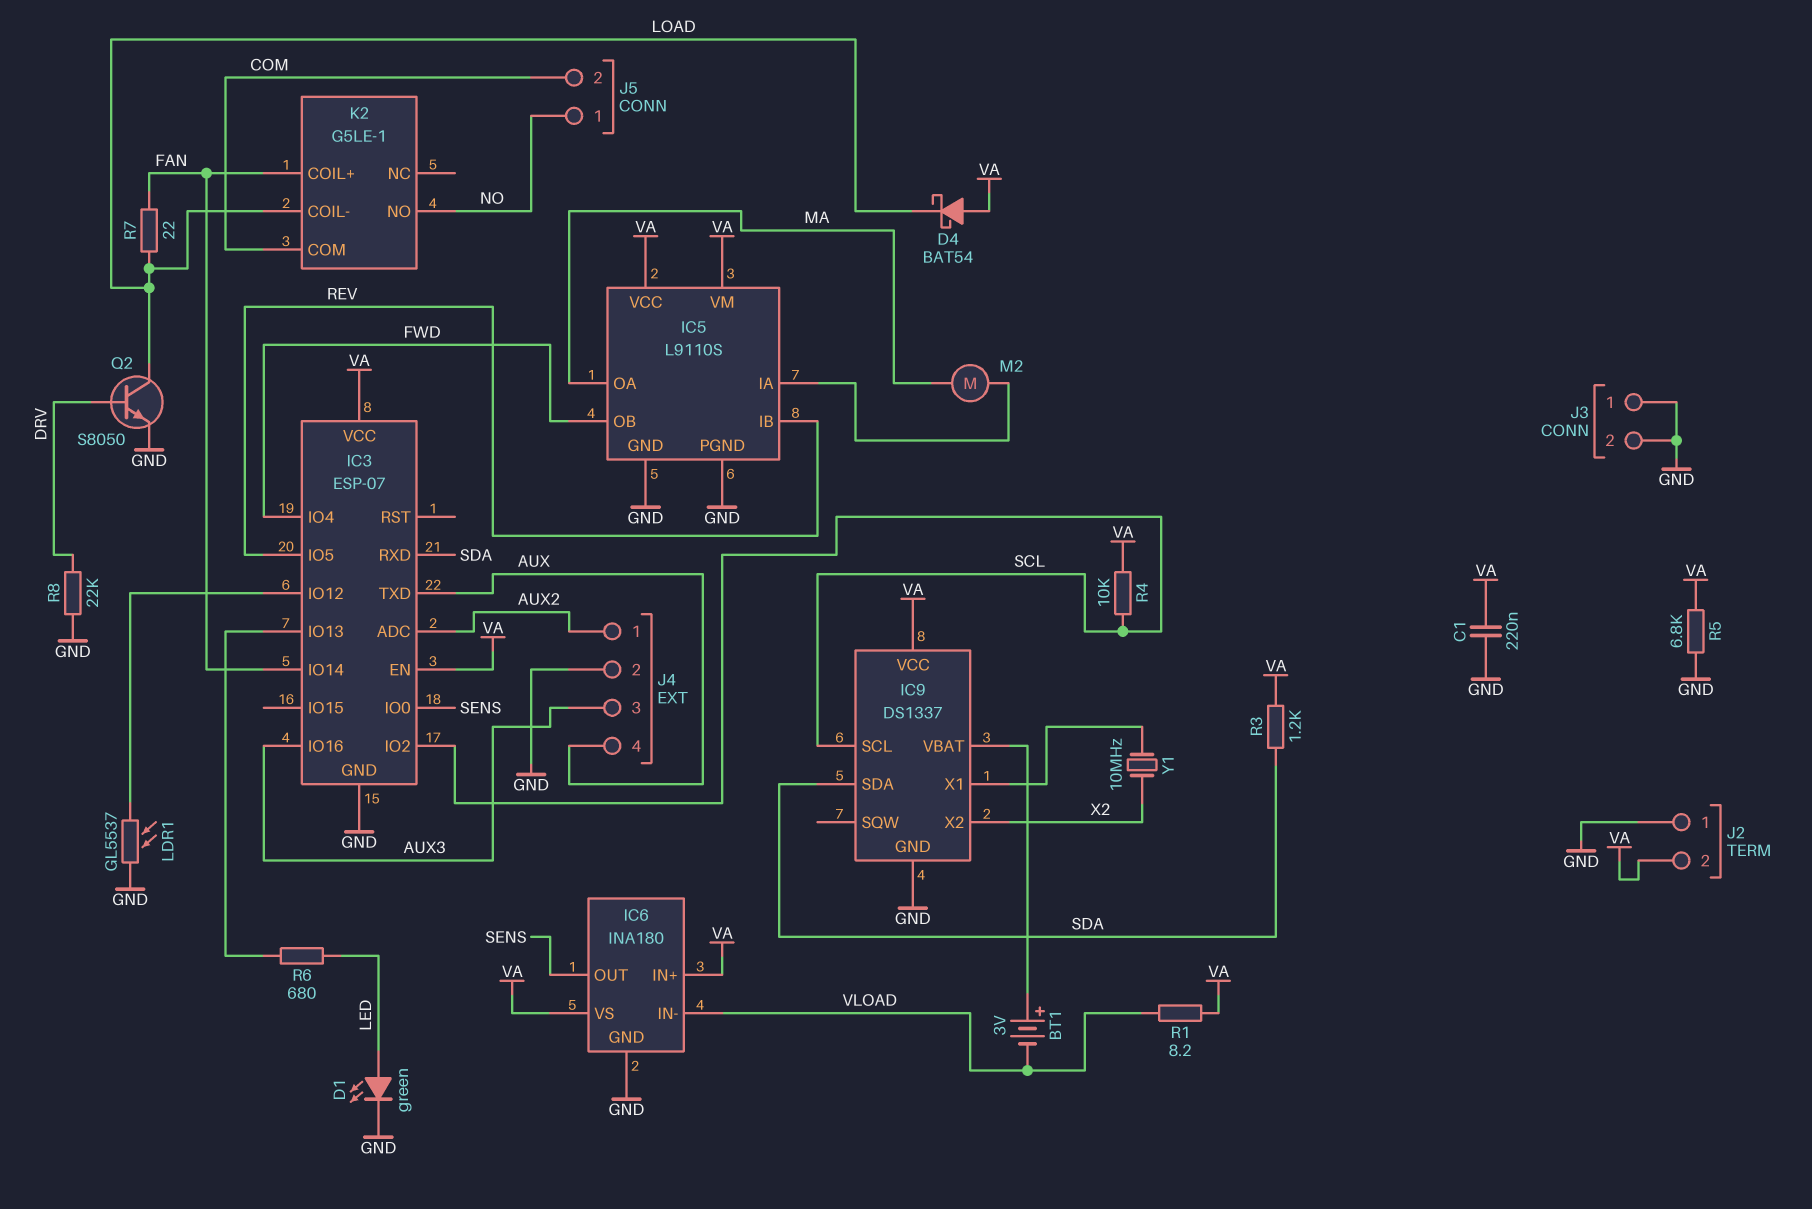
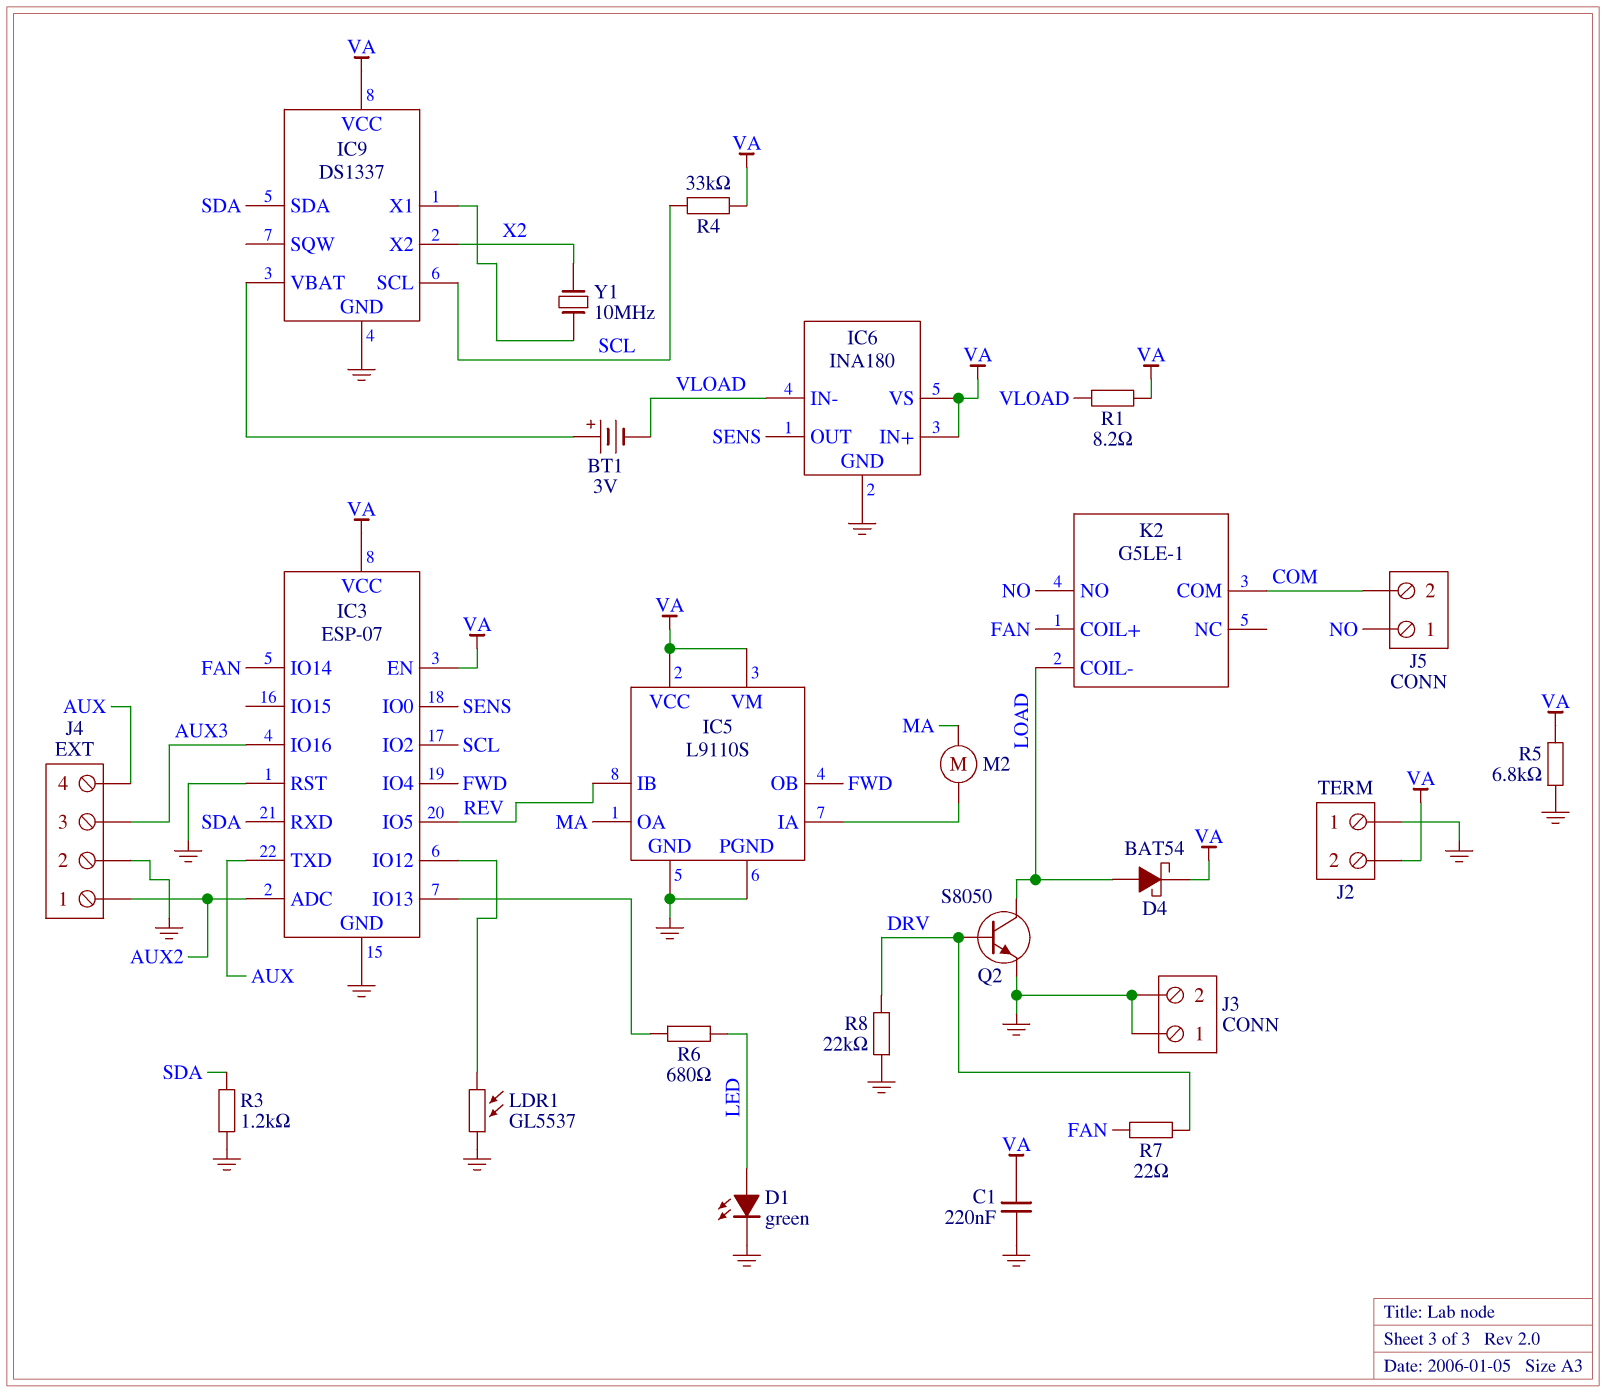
D4: schottky BAT54 (A VA, K LOAD) -> schottky BAT54 (A LOAD, K VA)
IC3 pin RST: none -> GND
R3: 1.2k (SDA, VA) -> 1.2k (GND, SDA)
R4: 10k (SCL, VA) -> 33k (SCL, VA)
R7: 22 (FAN, LOAD) -> 22 (DRV, FAN)

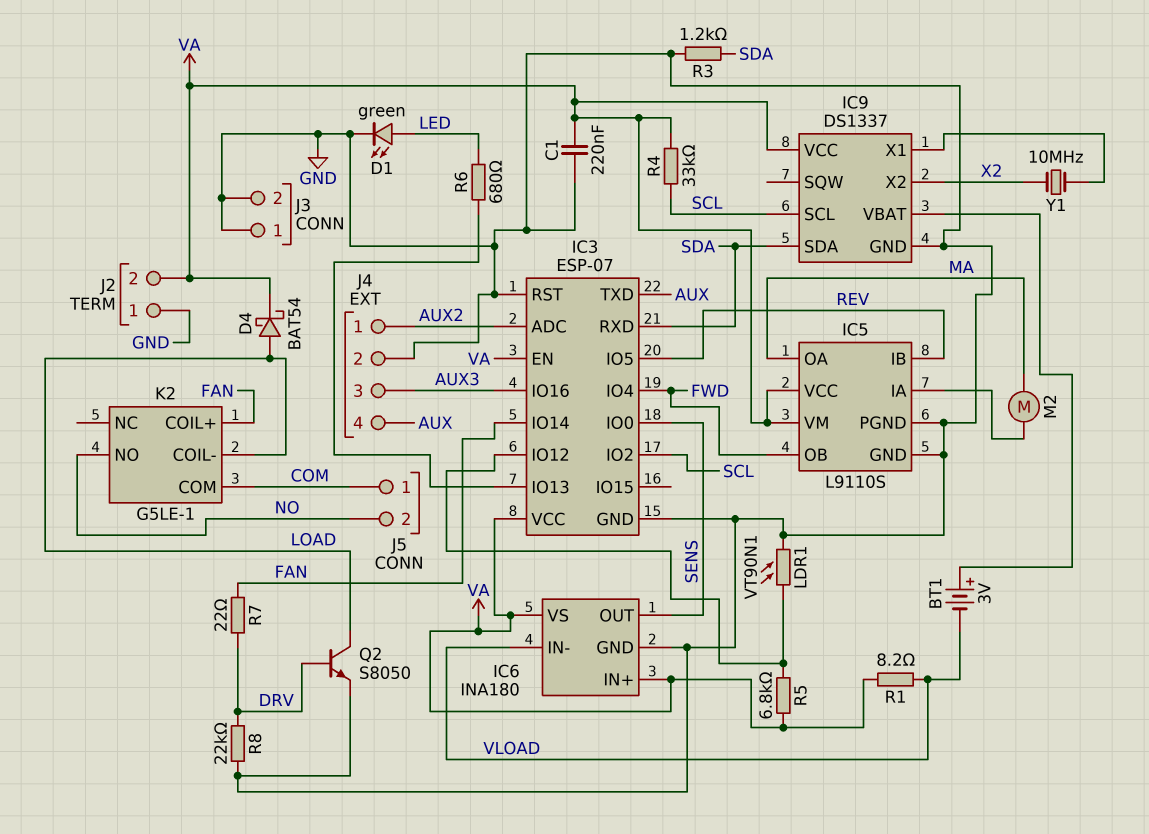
J5 pin 1: NO -> COM
J5 pin 2: COM -> NO
LDR1: GL5537 (GND, IC3/IO12) -> VT90N1 (GND, IC3/IO12)
R5: 6.8k (GND, VA) -> 6.8k (IC3/IO12, VA)

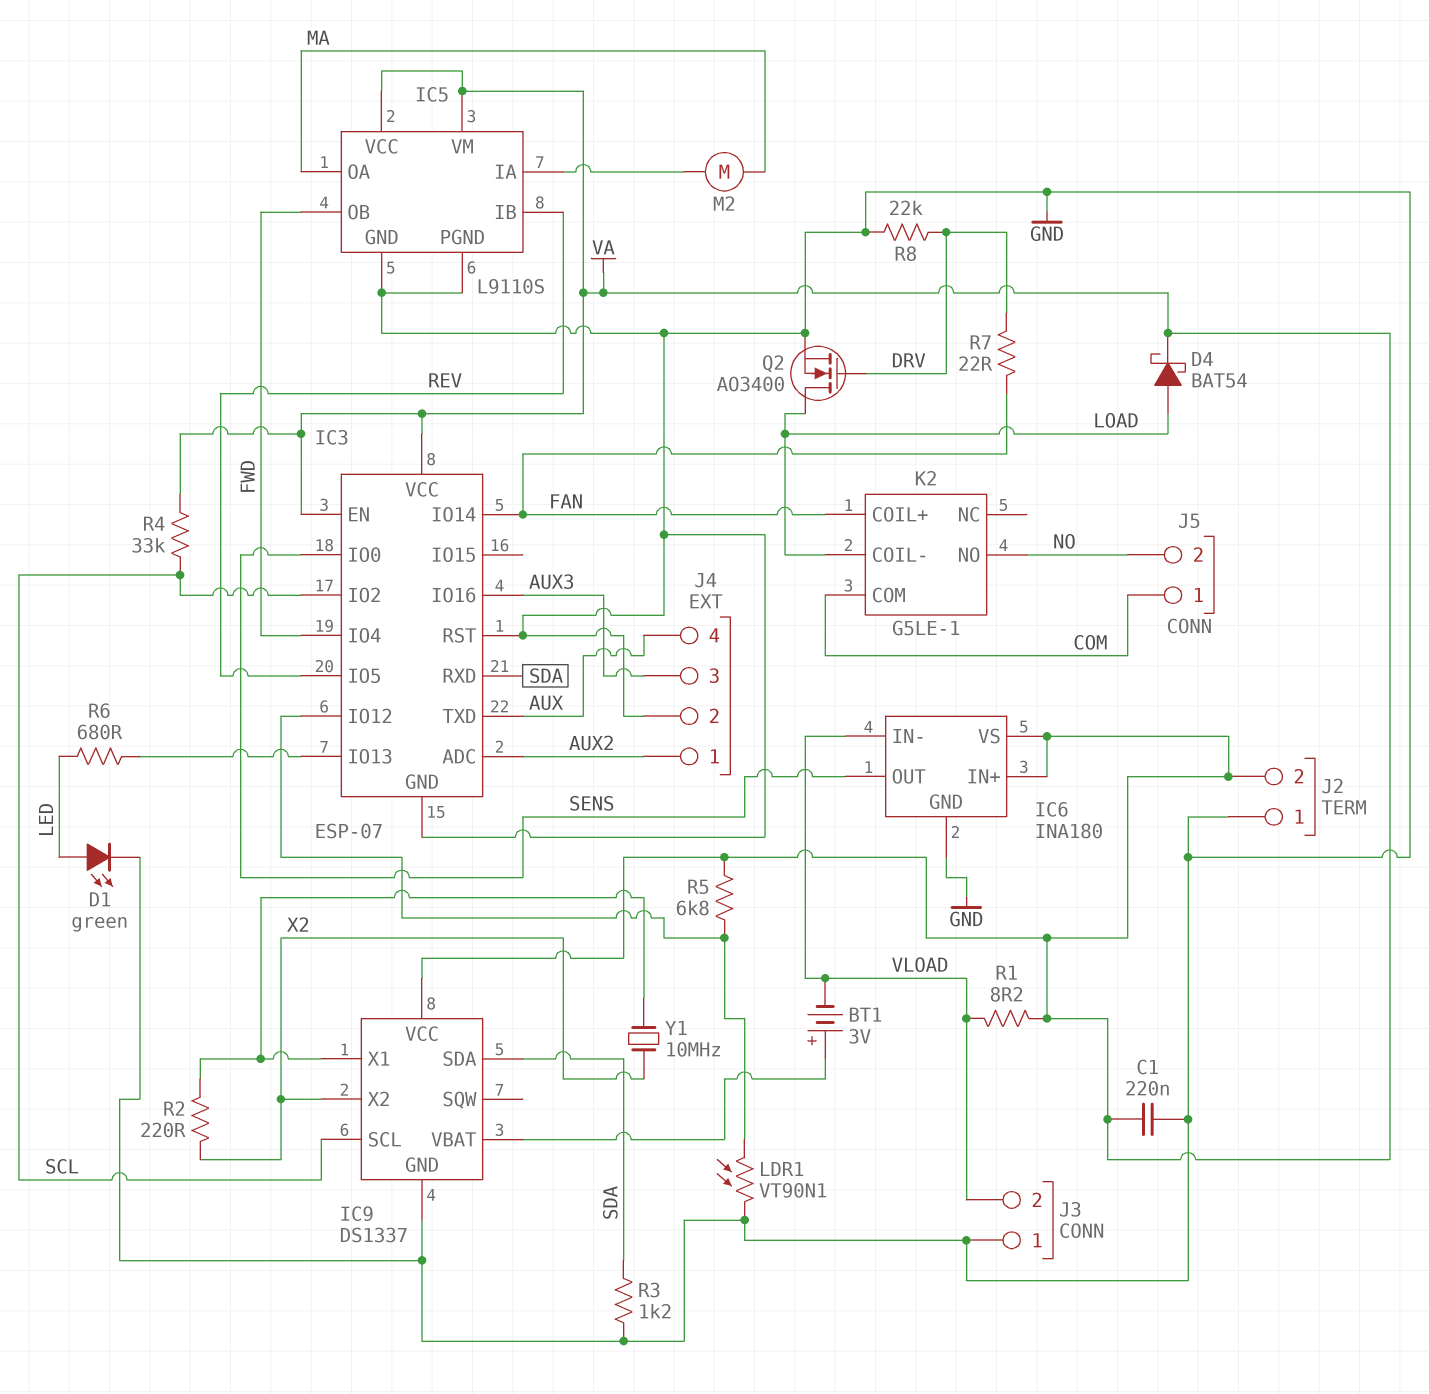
J3 pin 2: GND -> VLOAD
Q2: NPN S8050 (B DRV, C LOAD, E GND) -> NMOS AO3400 (G DRV, D LOAD, S GND)
R2: none -> 220 (IC9/X1, X2)

